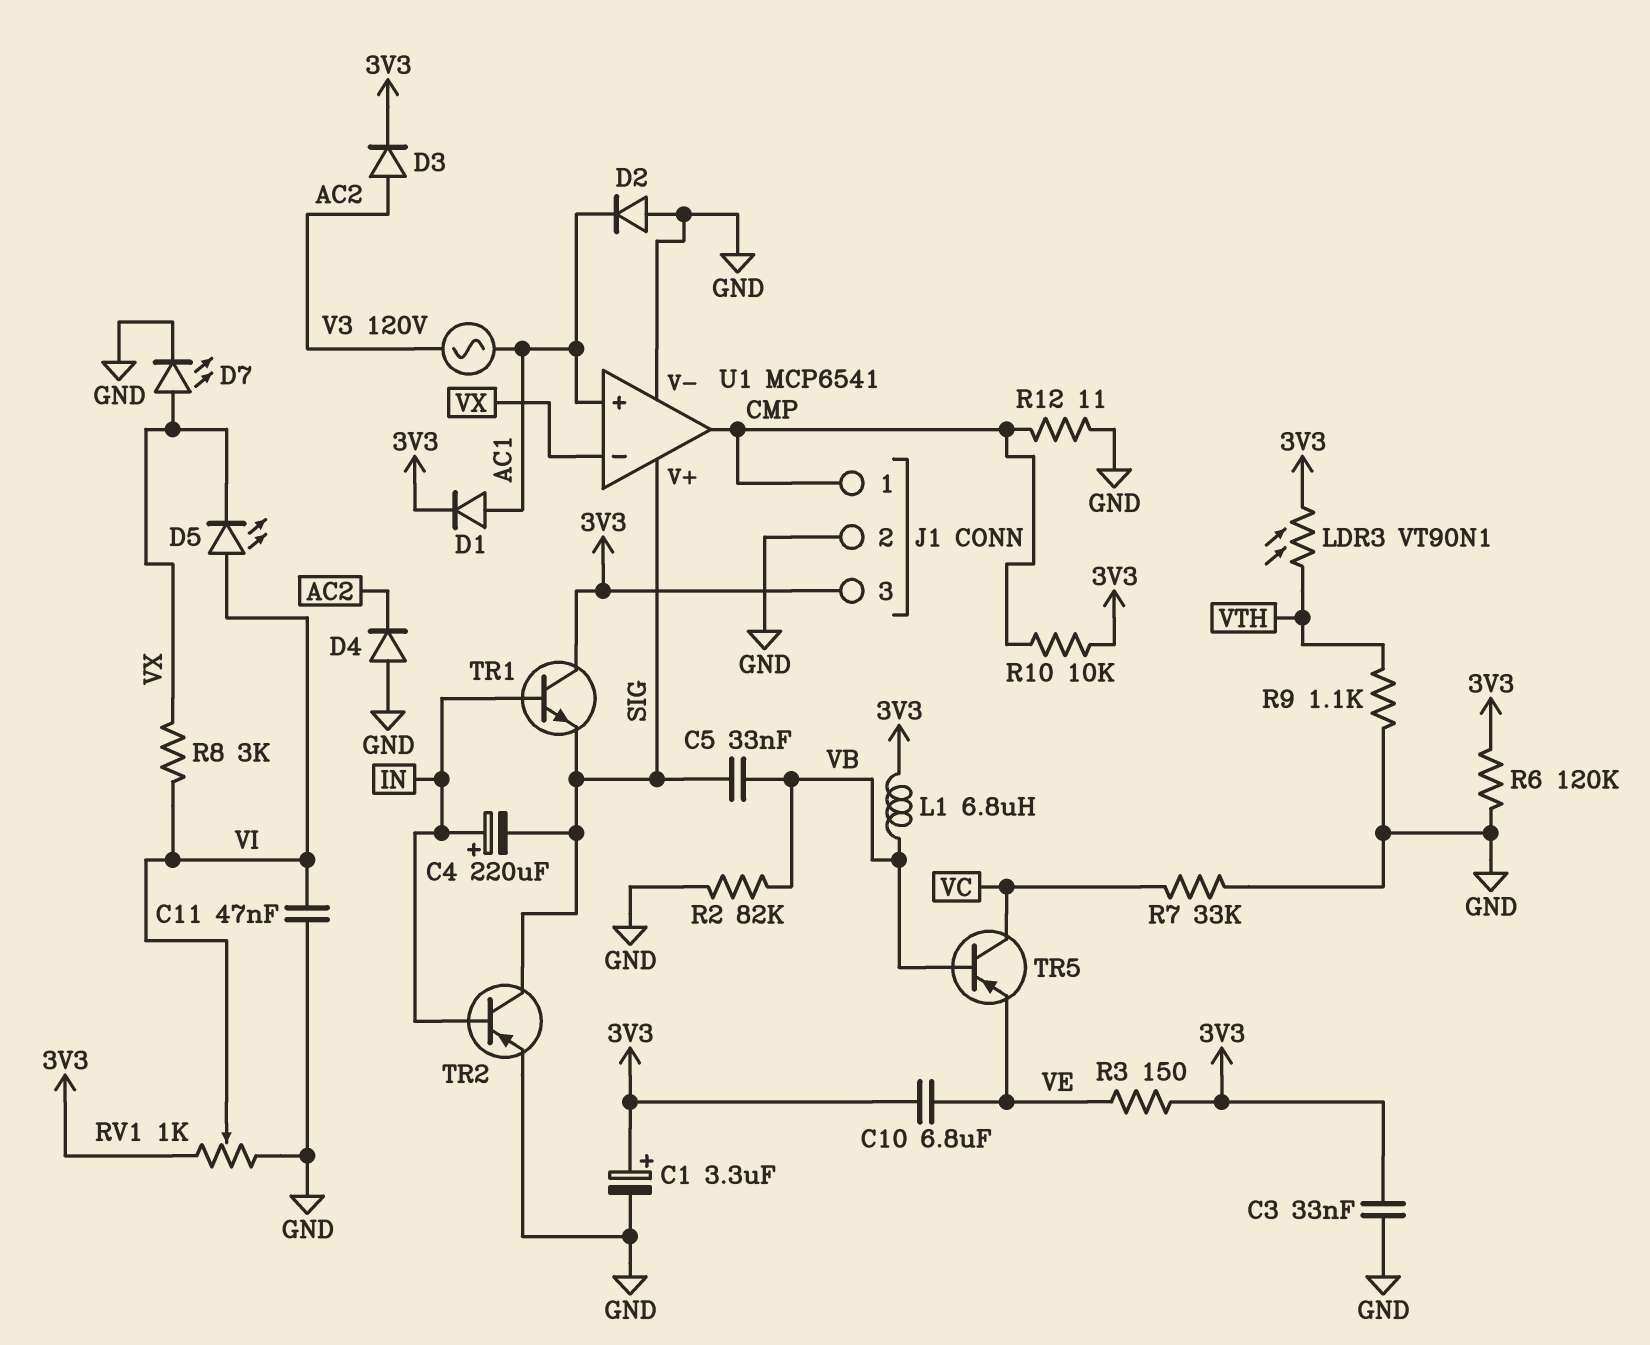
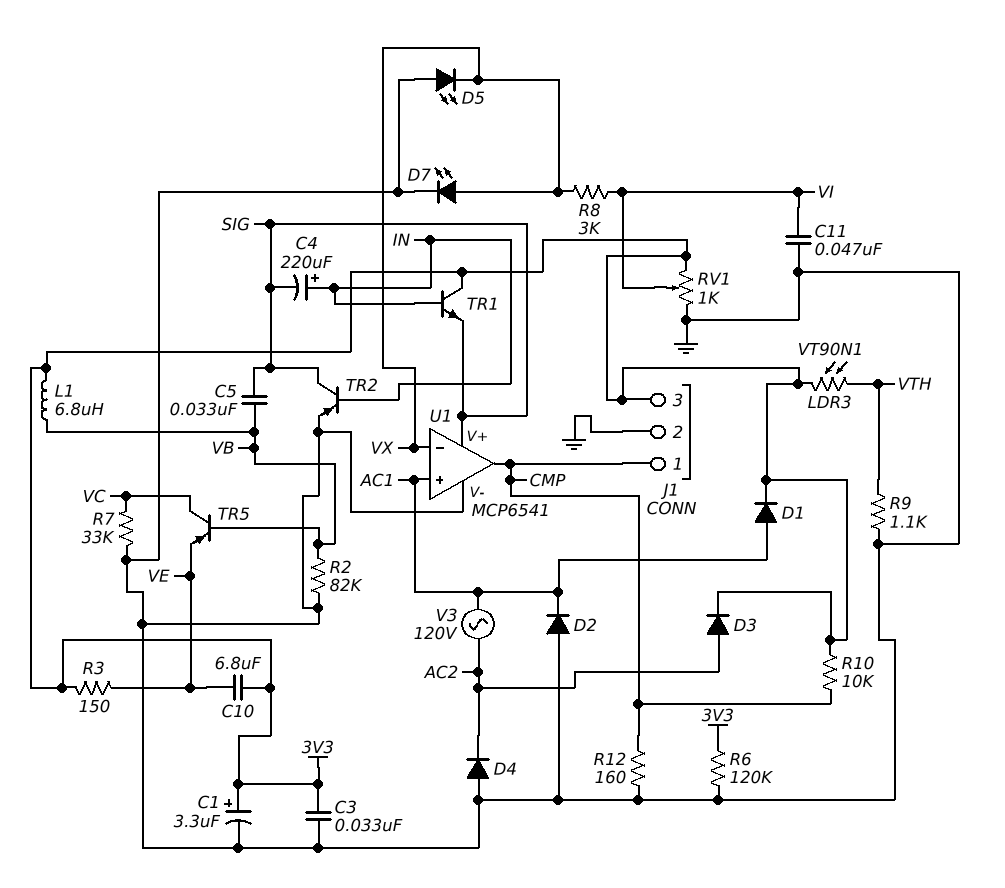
D5: LED (A VI, K VX) -> LED (A GND, K VX)
R12: 11 (CMP, GND) -> 160 (CMP, GND)

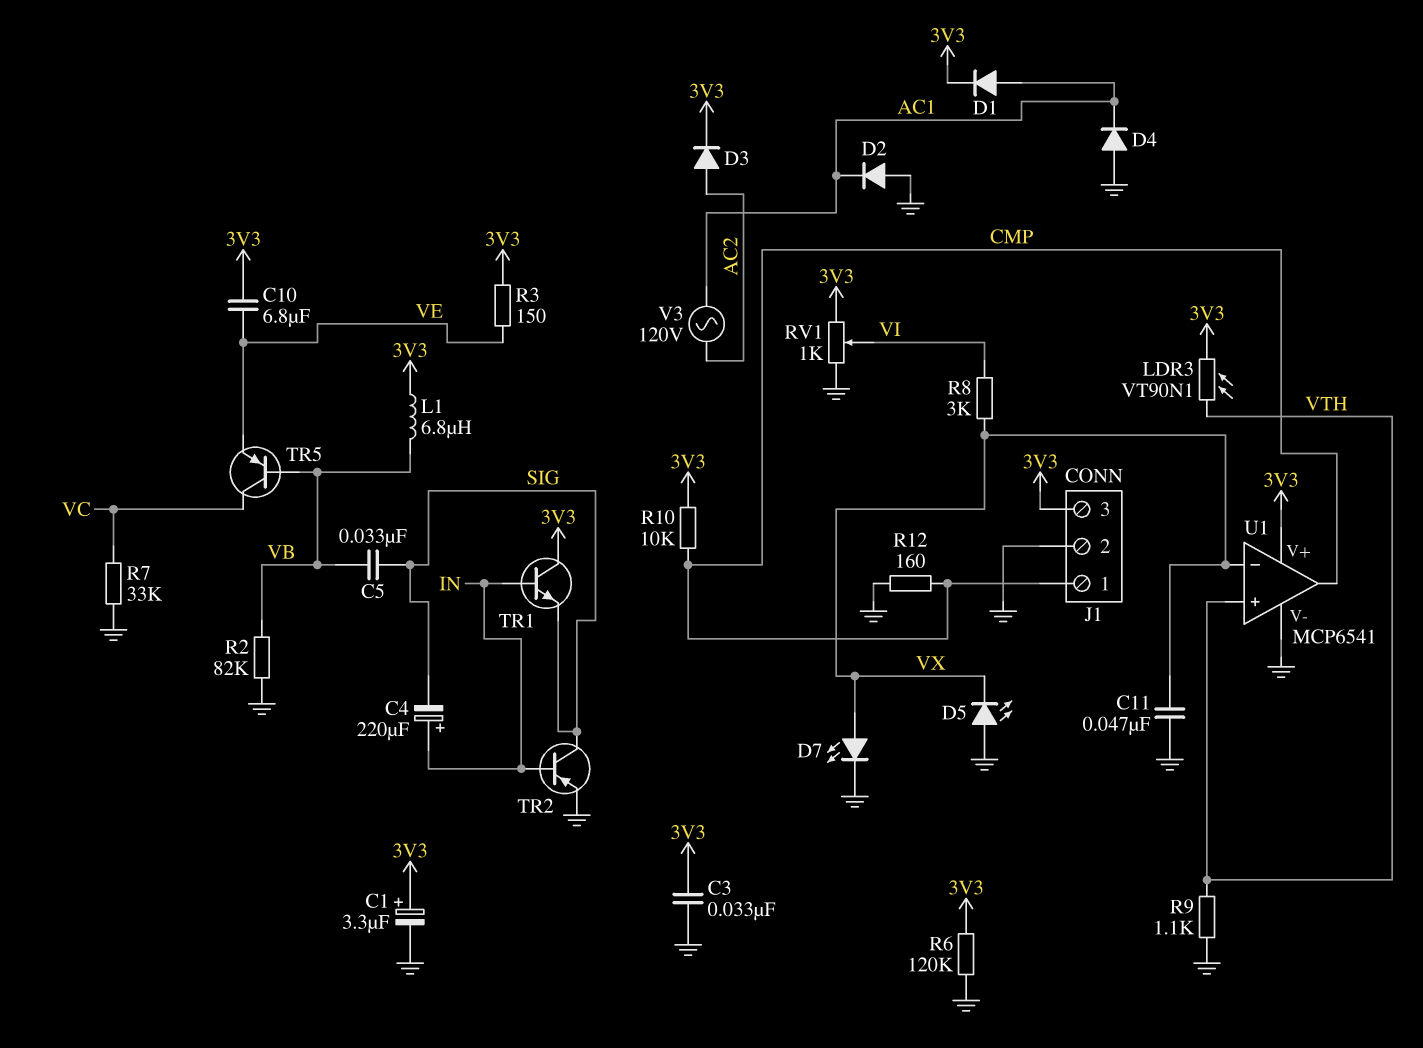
C11: 47nF (GND, VI) -> 47nF (GND, VX)
D4: diode (A GND, K AC2) -> diode (A GND, K AC1)
U1 pin V+: SIG -> 3V3
U1 pin in+: AC1 -> VTH

